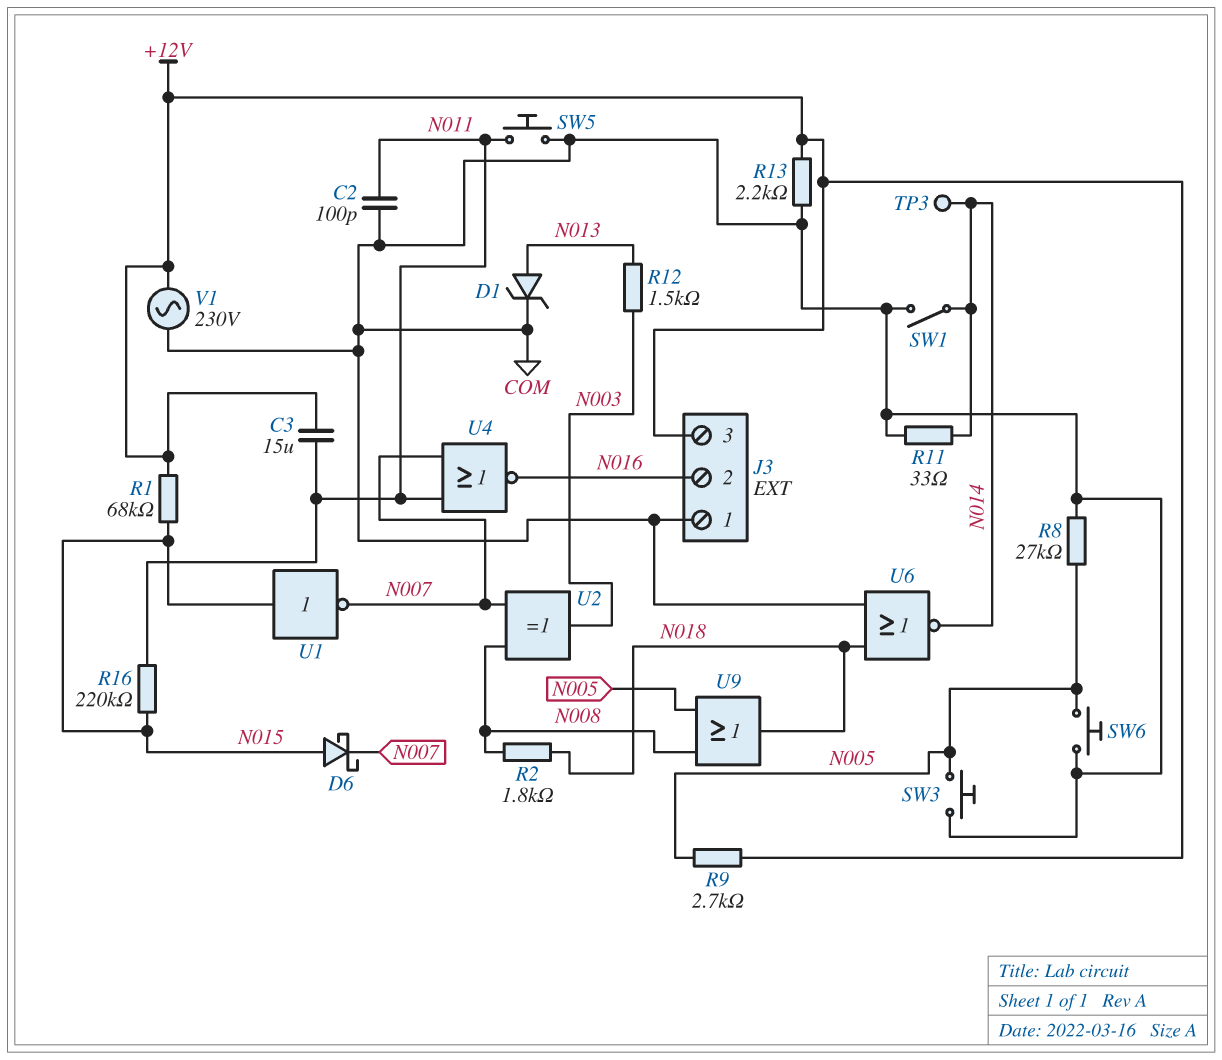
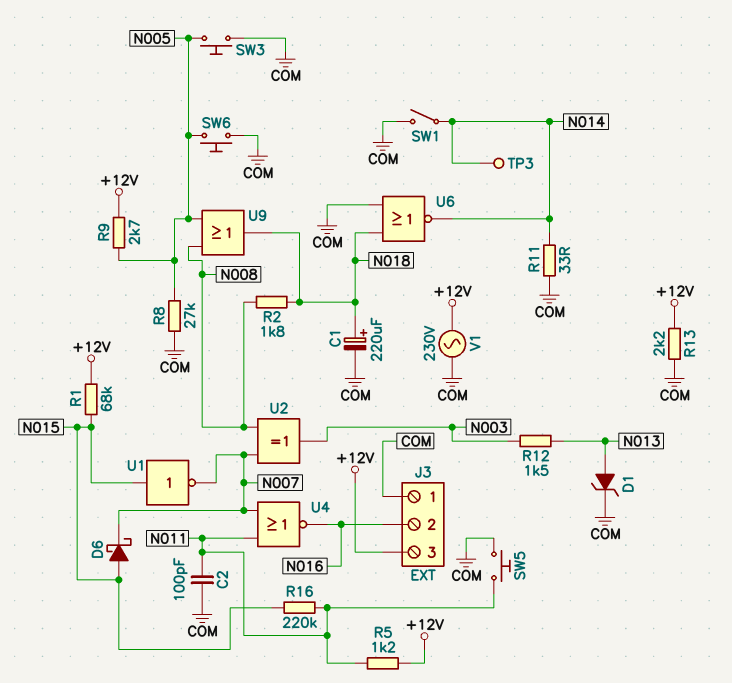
C1: none -> 220uF (plus N018, minus COM)
C3: 15uF (+12V, N011) -> none
R5: none -> 1.2k (+12V, N011)

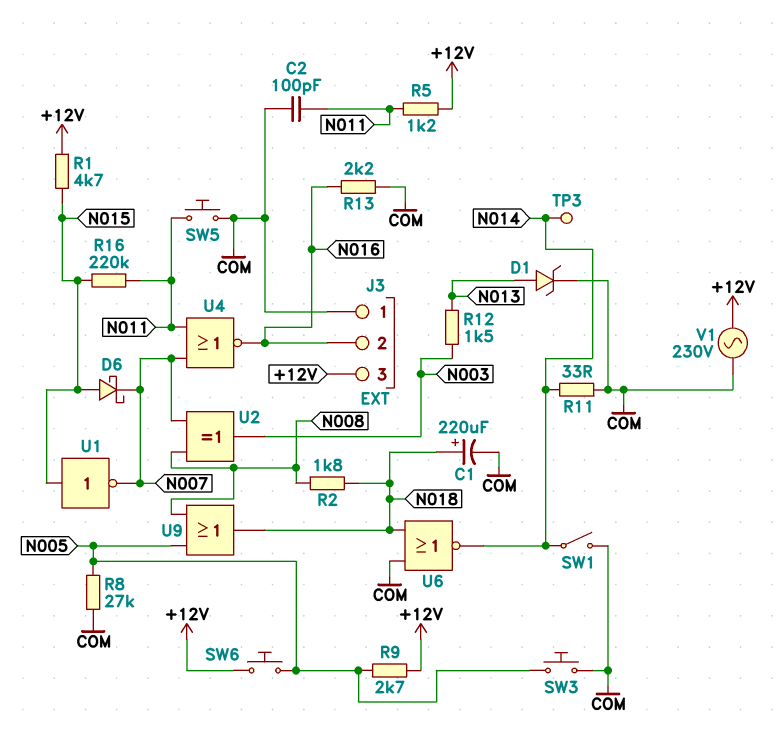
R1: 68k (+12V, N015) -> 4.7k (+12V, N015)
R13: 2.2k (+12V, COM) -> 2.2k (COM, N016)
SW6: button (COM, N005) -> button (+12V, N005)

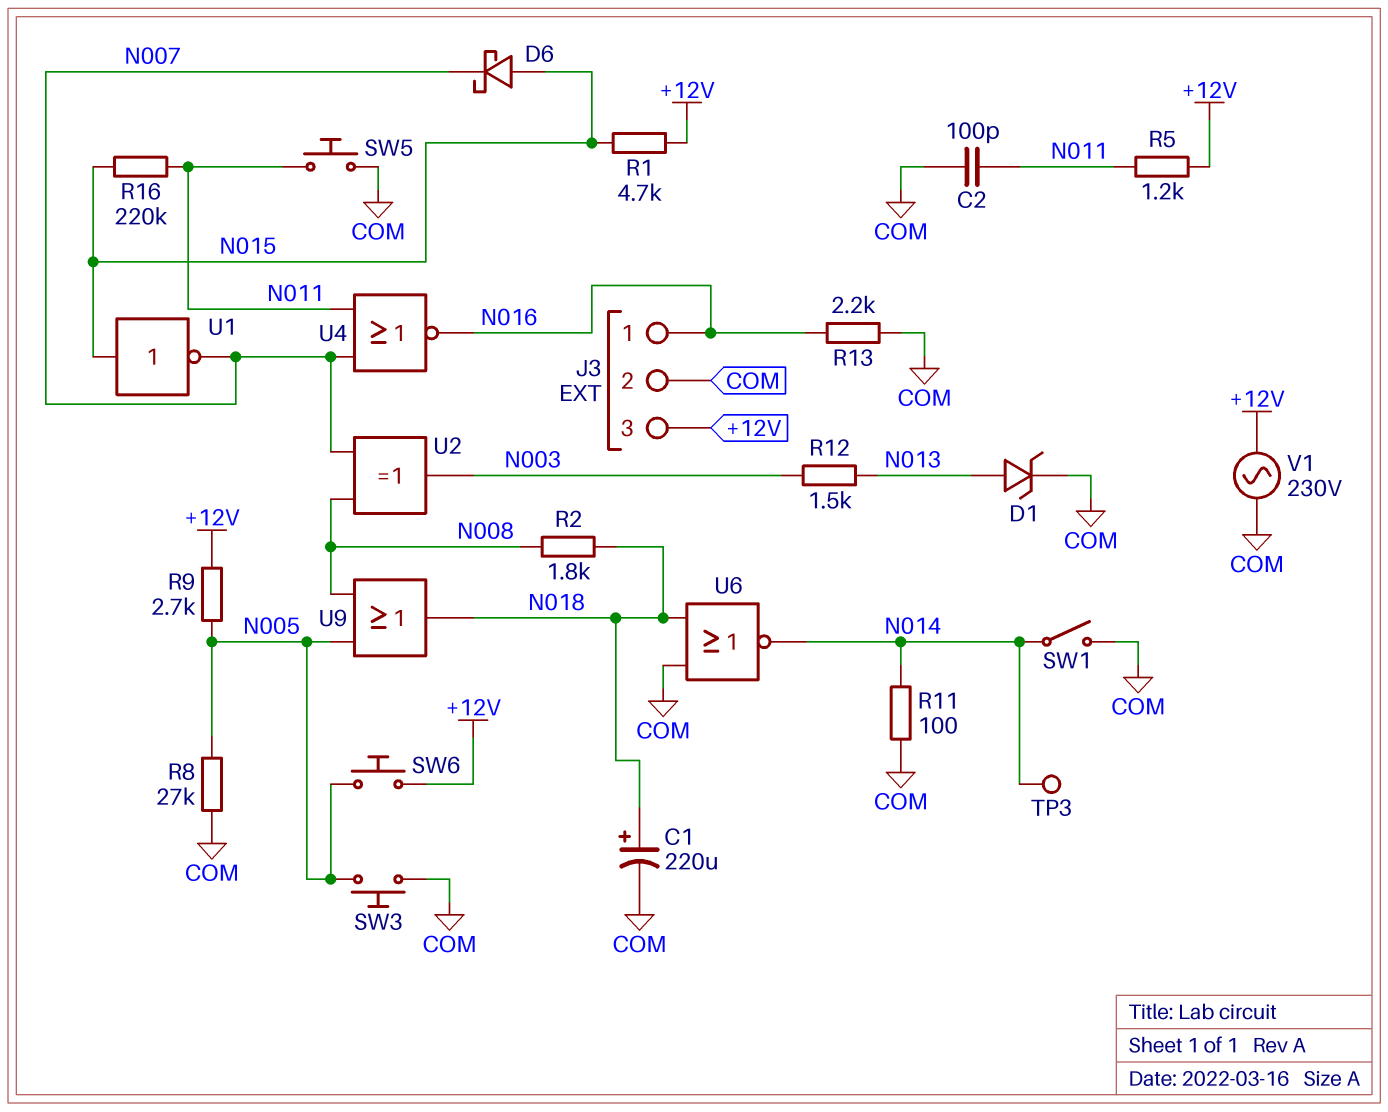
J3 pin 1: COM -> N016
J3 pin 2: N016 -> COM
R11: 33 (COM, N014) -> 100 (COM, N014)

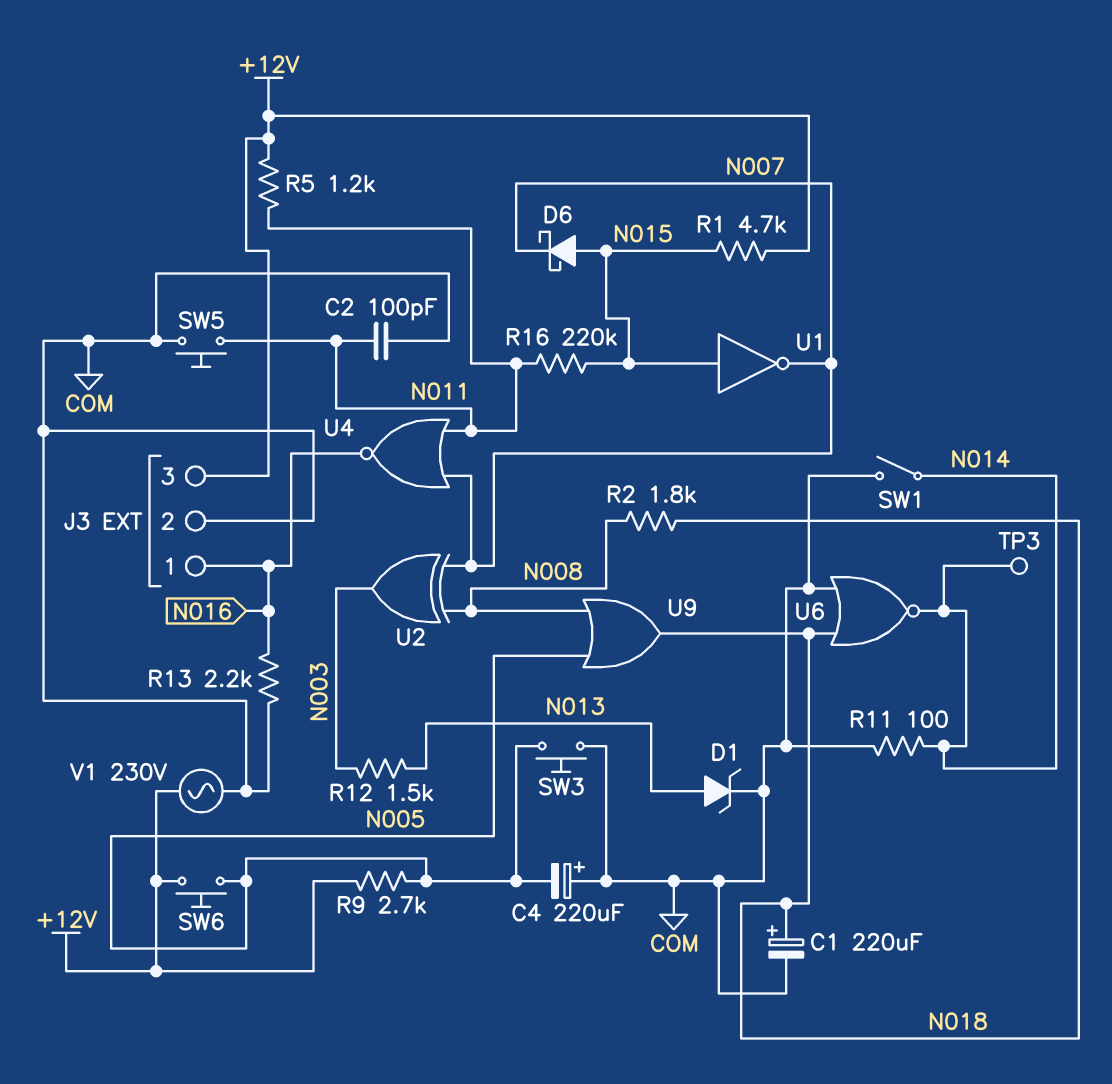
C4: none -> 220uF (plus COM, minus N005)
R8: 27k (COM, N005) -> none

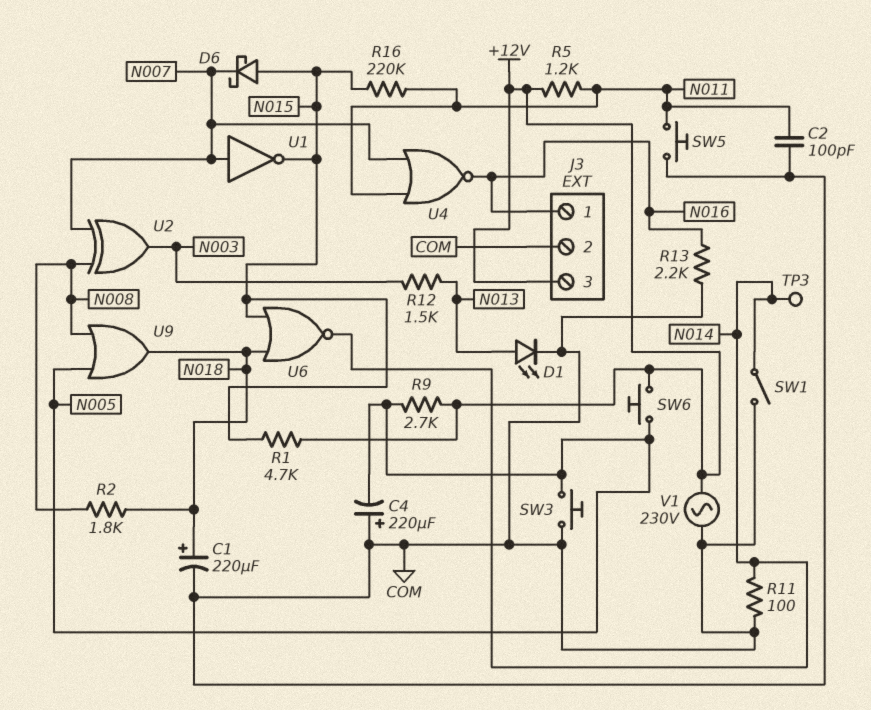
D1: zener (A N013, K COM) -> LED (A N013, K COM)
U1: NOT (in N015, out N007) -> NOT (in N007, out N015)
U6: NOR (in COM, in N018, out N014) -> NOR (in N015, in N018, out N014)

